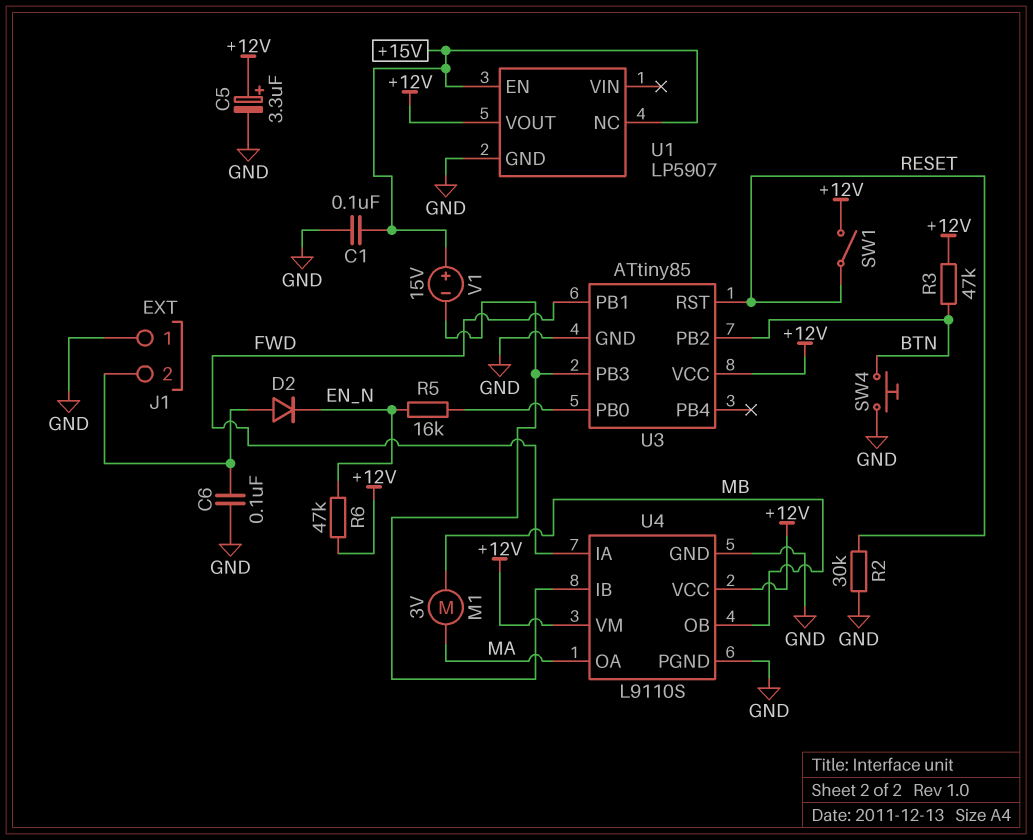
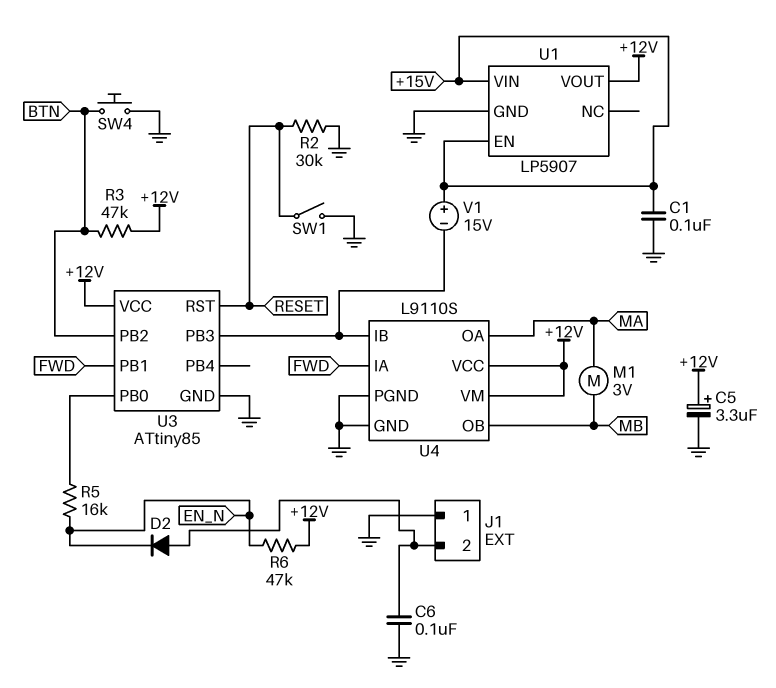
SW1: switch (+12V, RESET) -> switch (GND, RESET)
U1 pin NC: +15V -> none
U1 pin VIN: none -> +15V

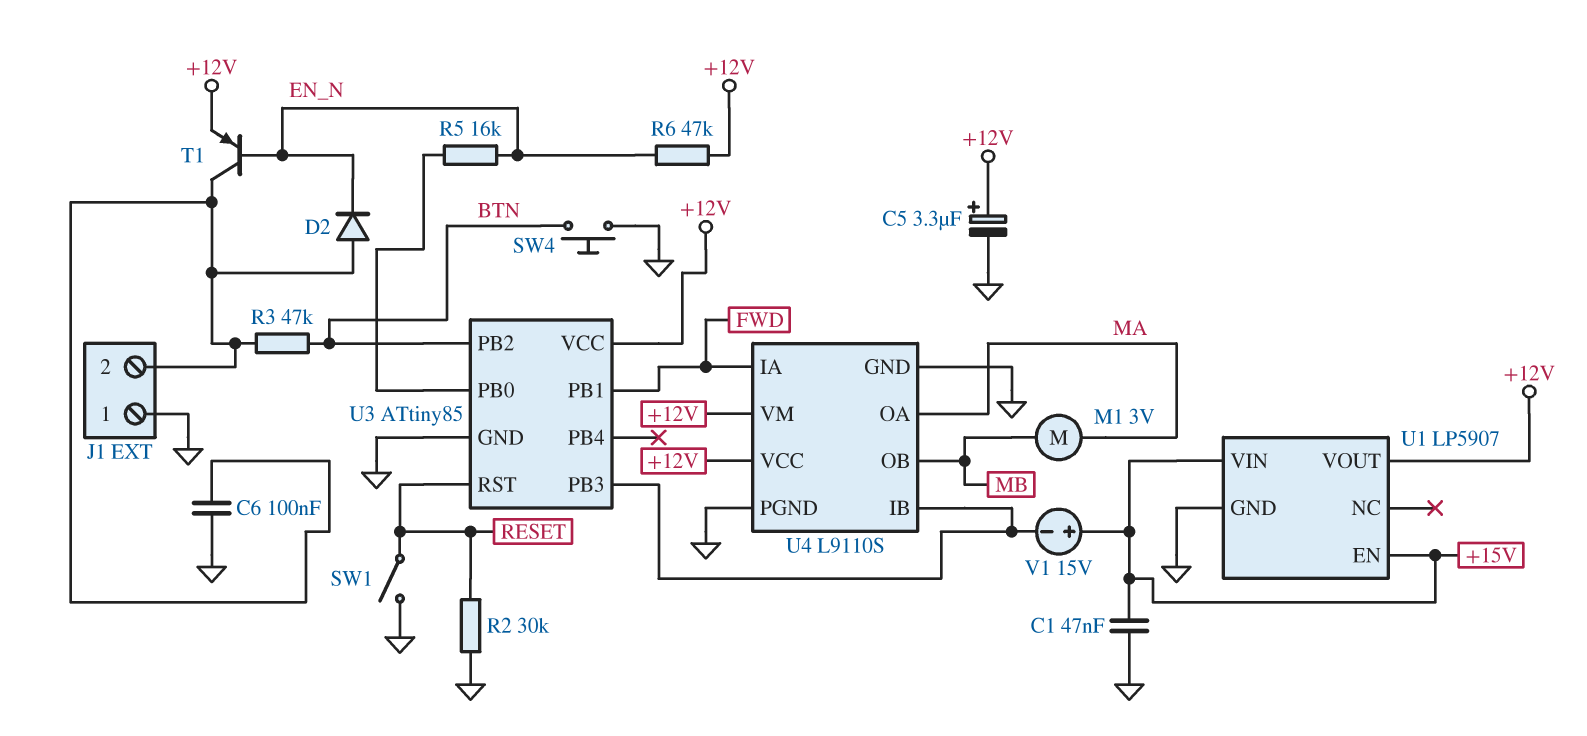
C1: 100nF (+15V, GND) -> 47nF (+15V, GND)
R3: 47k (+12V, BTN) -> 47k (BTN, J1/2)
T1: none -> PNP (B EN_N, C J1/2, E +12V)

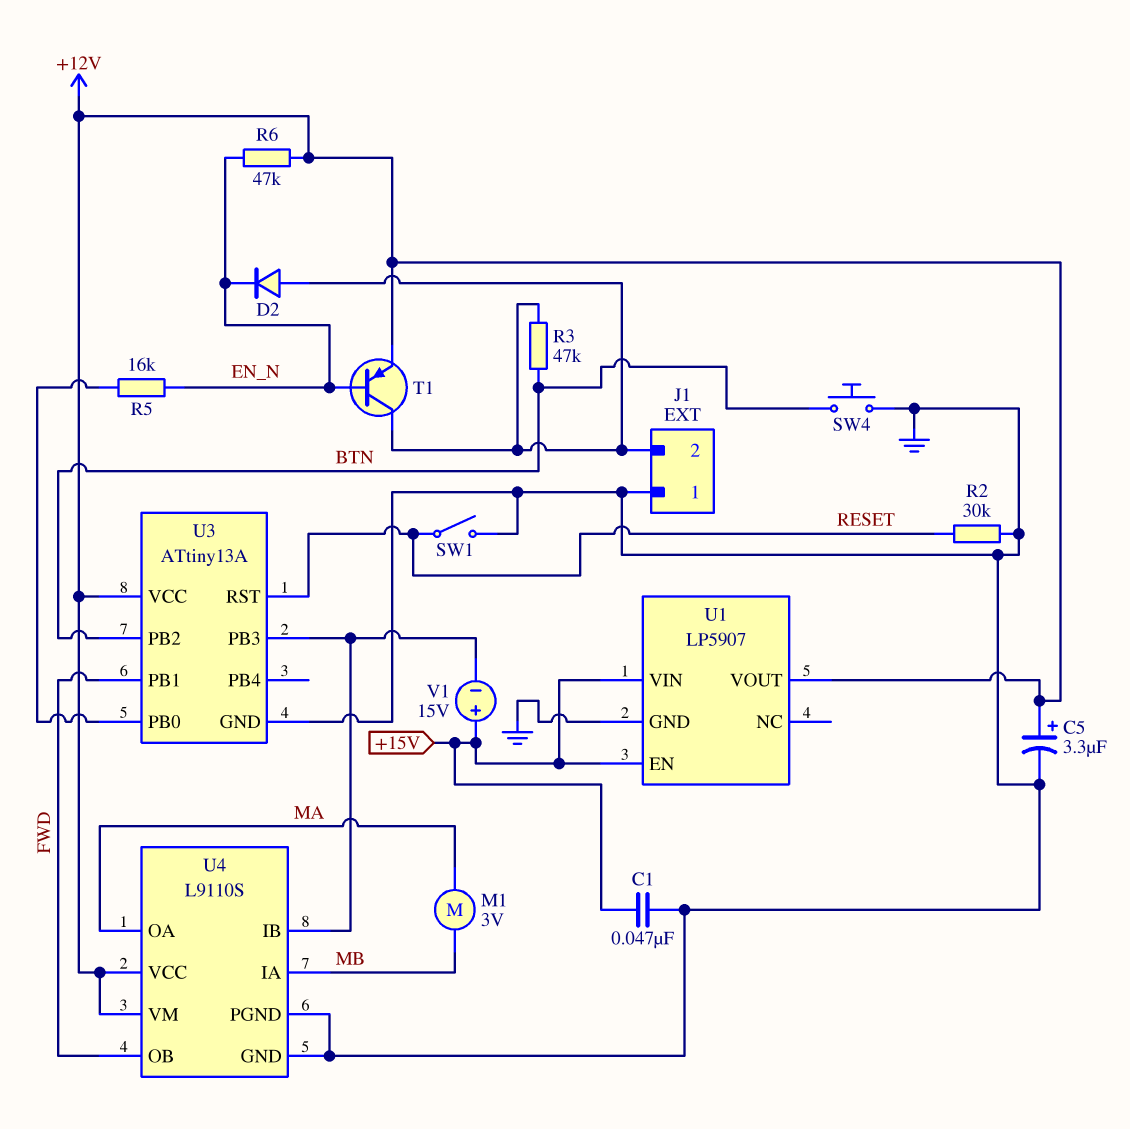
C6: 100nF (GND, J1/2) -> none
U3: ATtiny85 -> ATtiny13A
U4 pin IA: FWD -> MB
U4 pin OB: MB -> FWD

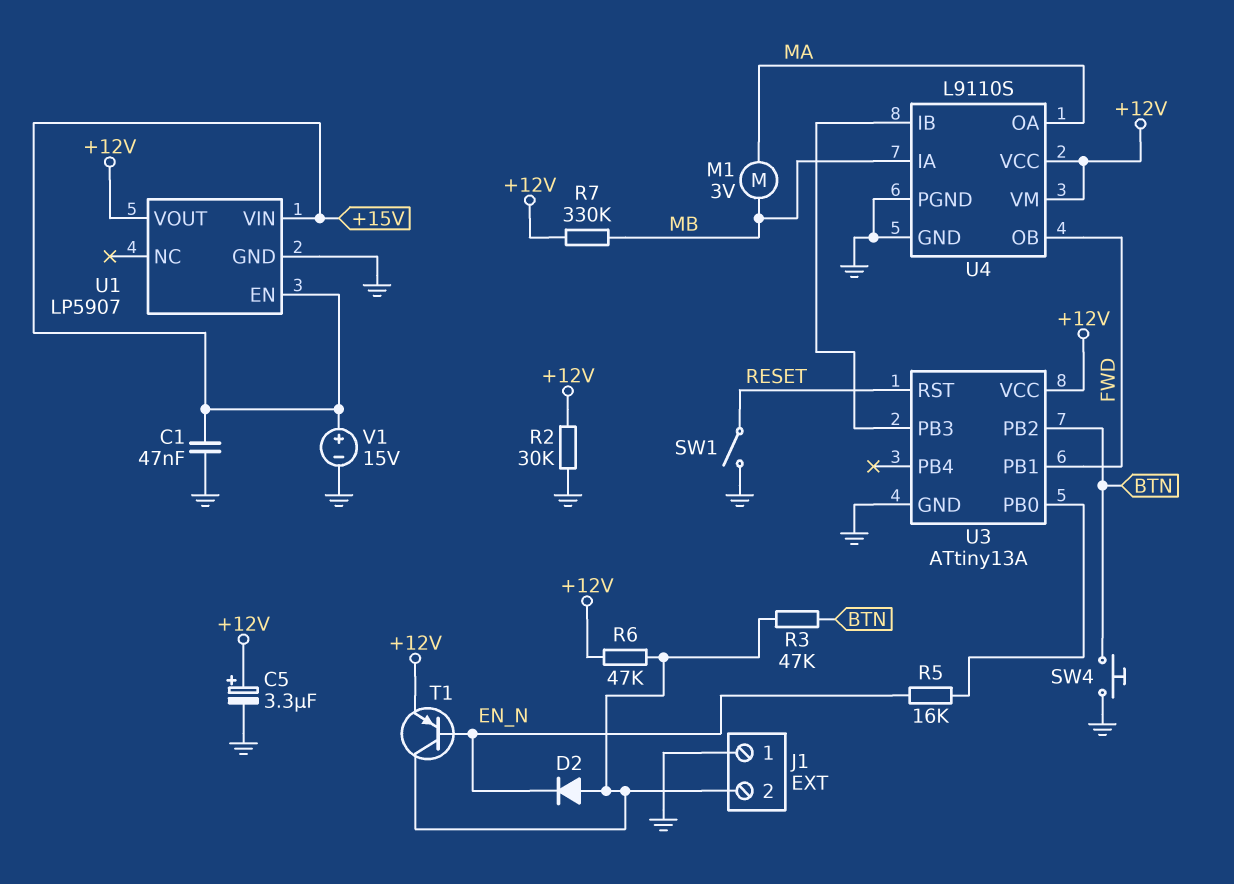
R2: 30k (GND, RESET) -> 30k (+12V, GND)
R6: 47k (+12V, EN_N) -> 47k (+12V, J1/2)
R7: none -> 330k (+12V, MB)
V1: 15V (plus +15V, minus U3/PB3) -> 15V (plus +15V, minus GND)

